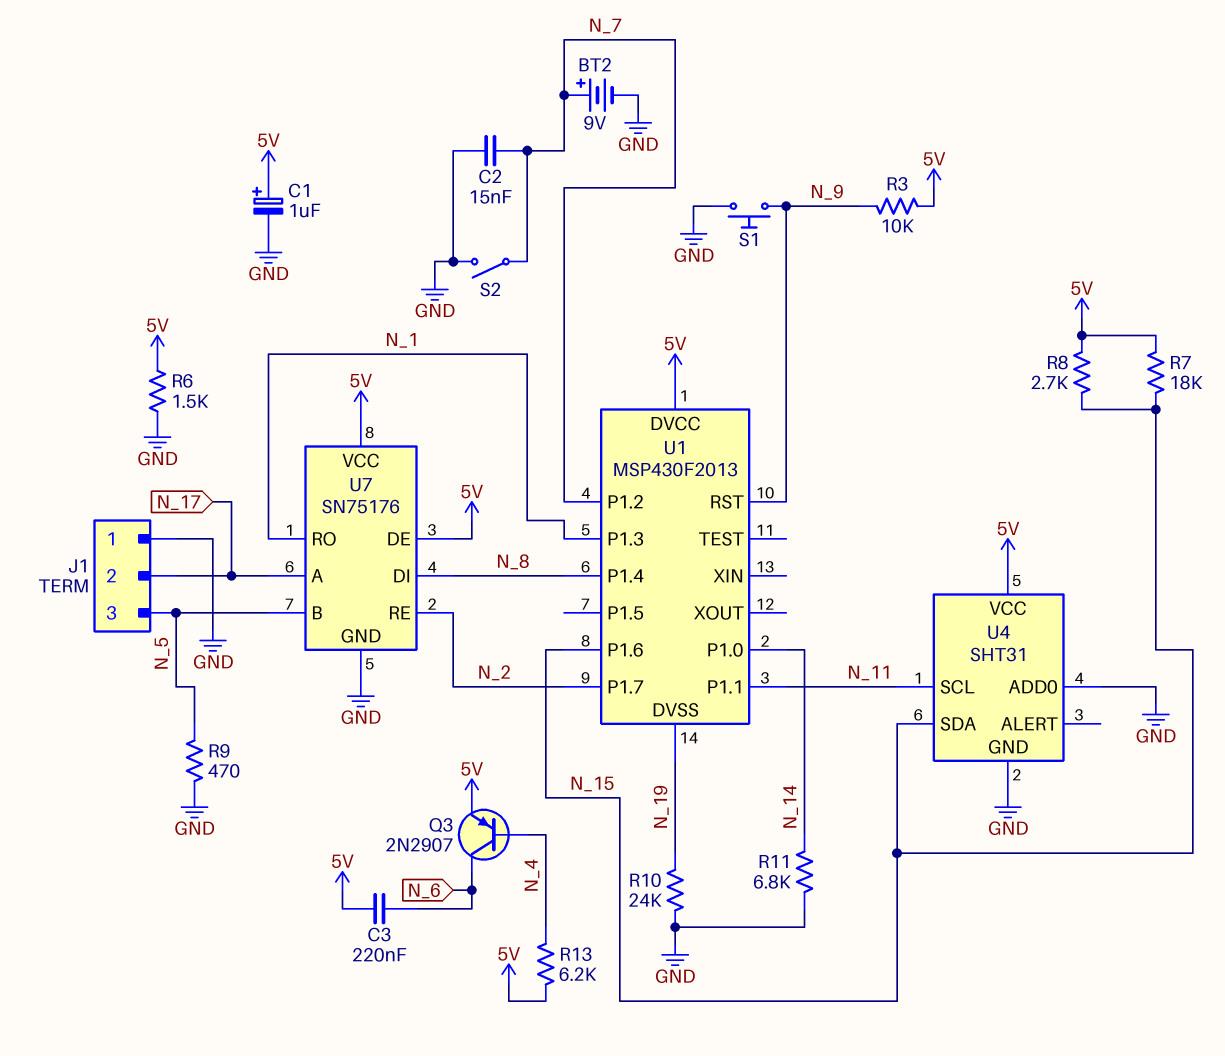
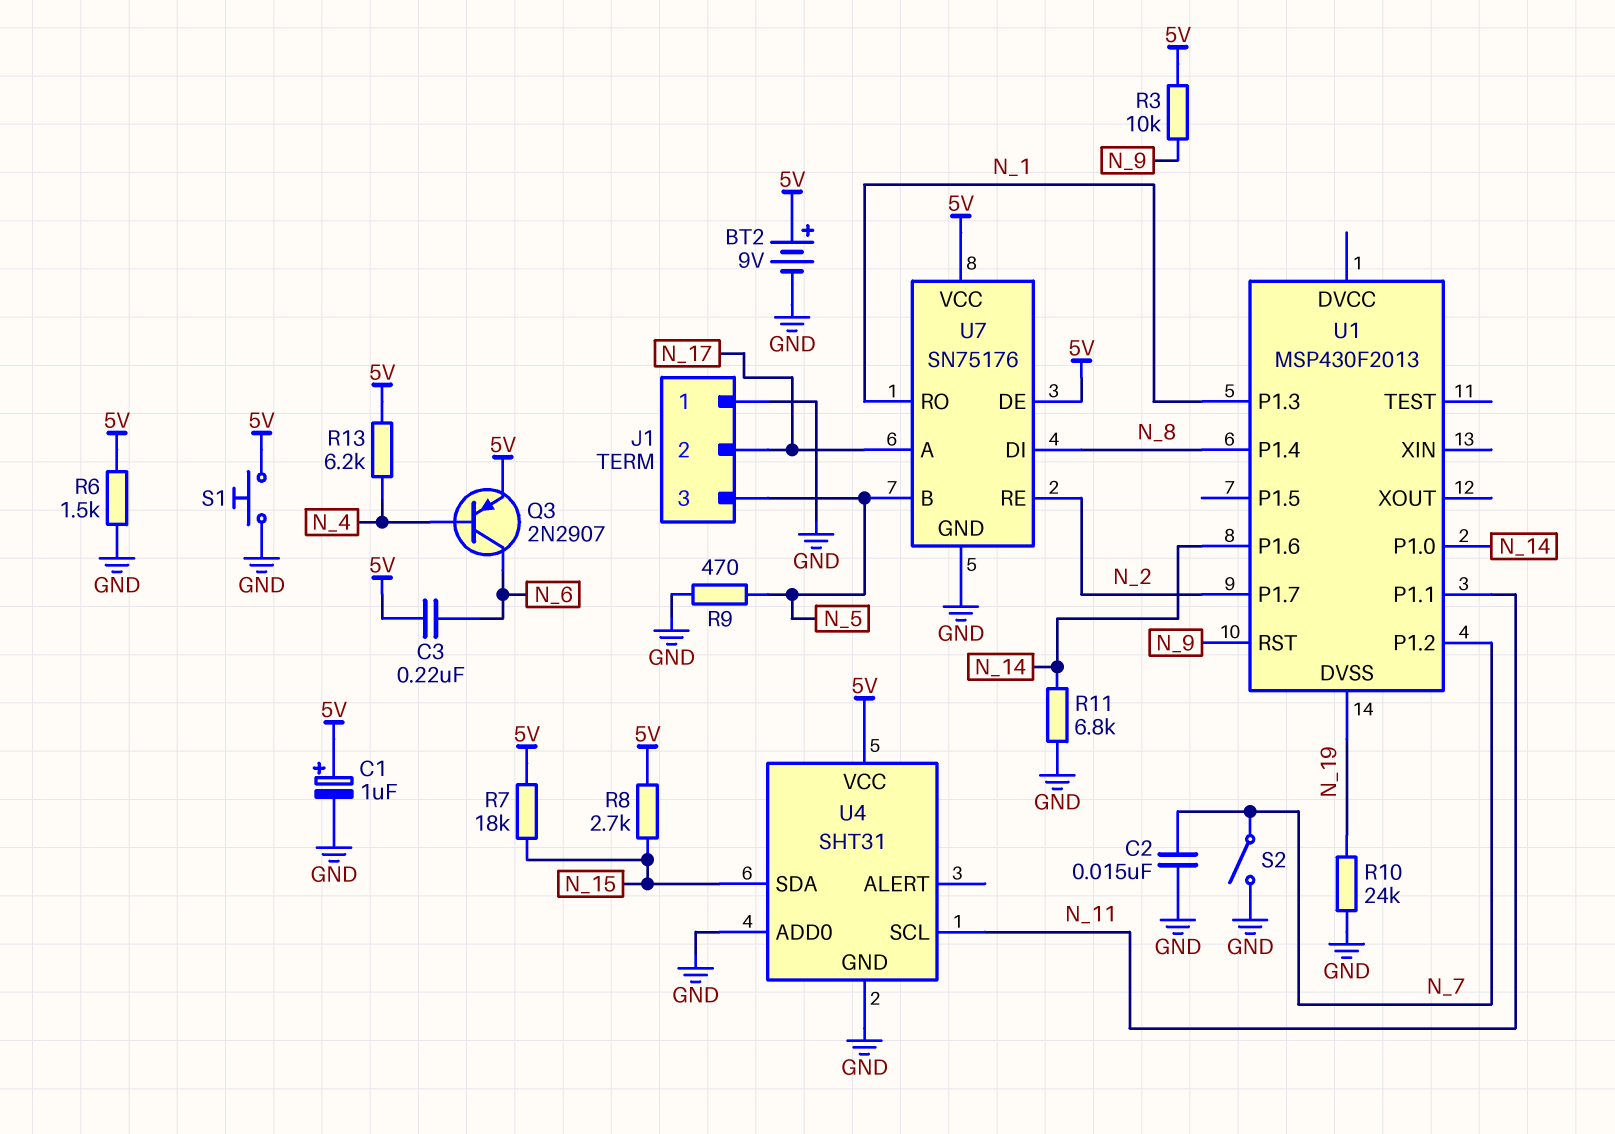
BT2: 9V (plus N_7, minus GND) -> 9V (plus 5V, minus GND)
S1: button (GND, N_9) -> button (5V, GND)
U1 pin DVCC: 5V -> none
U1 pin P1.6: N_15 -> N_14

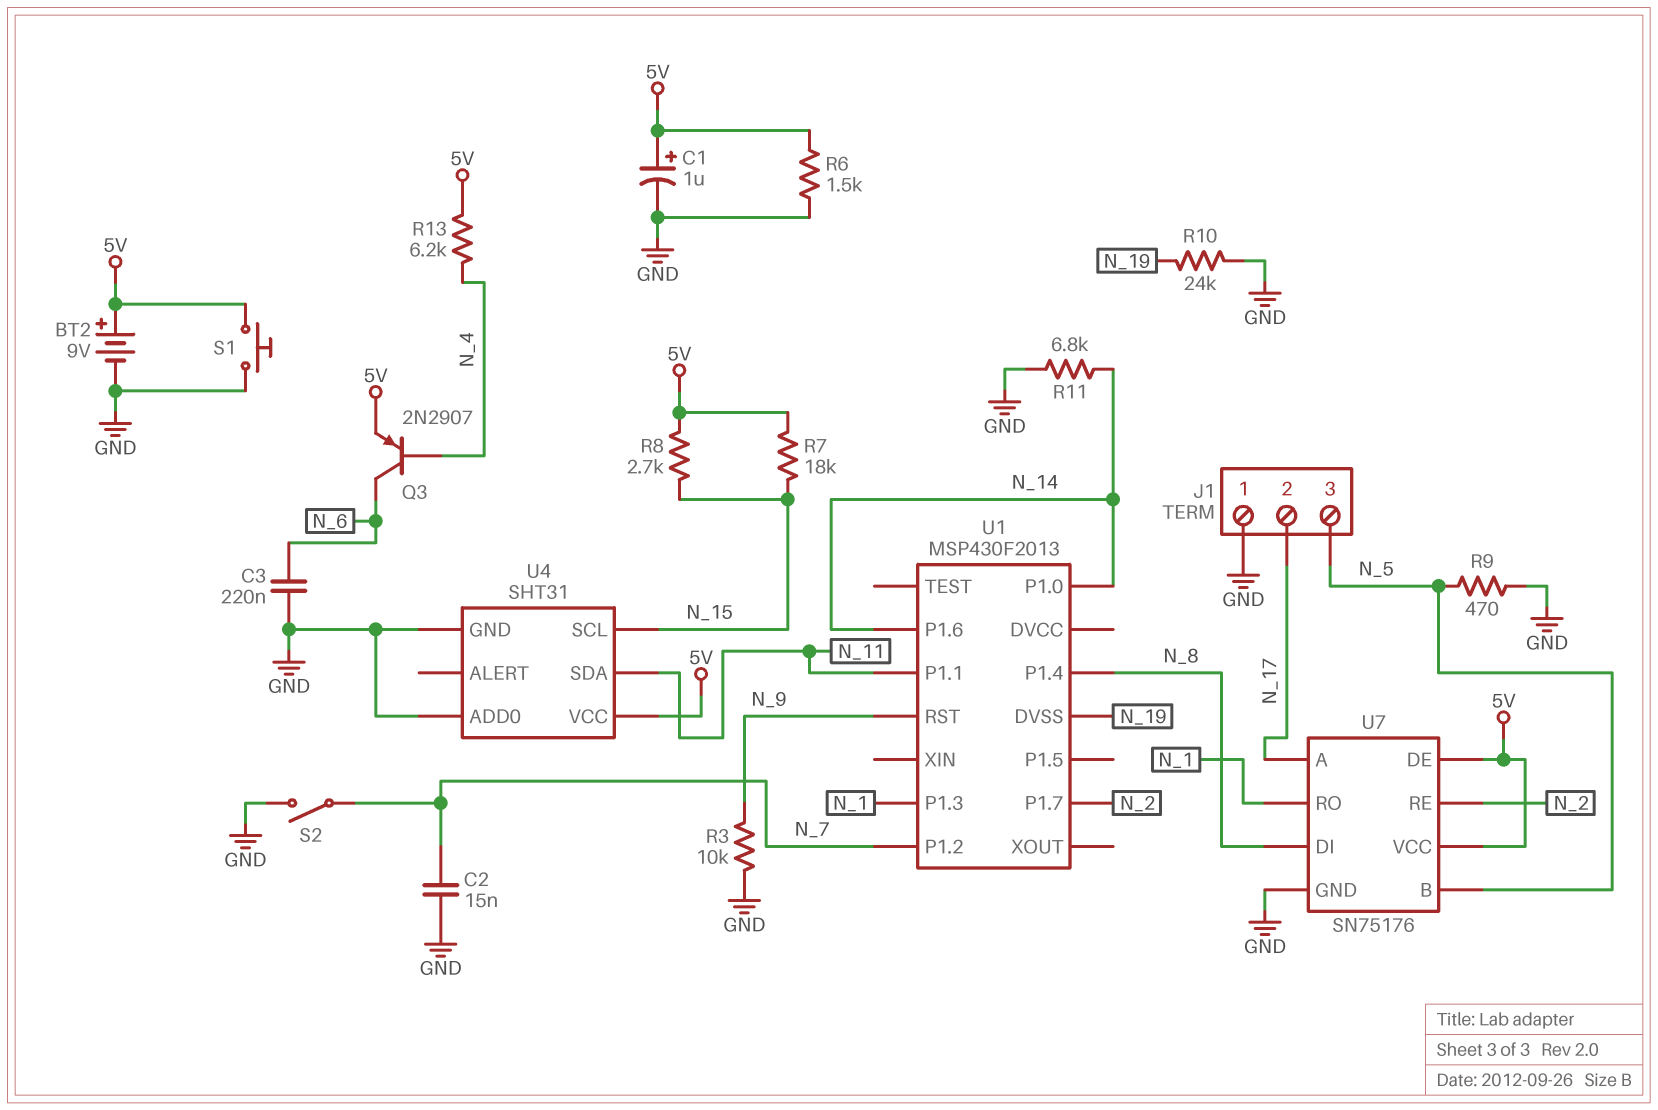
C3: 220nF (5V, N_6) -> 220nF (GND, N_6)
R3: 10k (5V, N_9) -> 10k (GND, N_9)
U4 pin SCL: N_11 -> N_15
U4 pin SDA: N_15 -> N_11

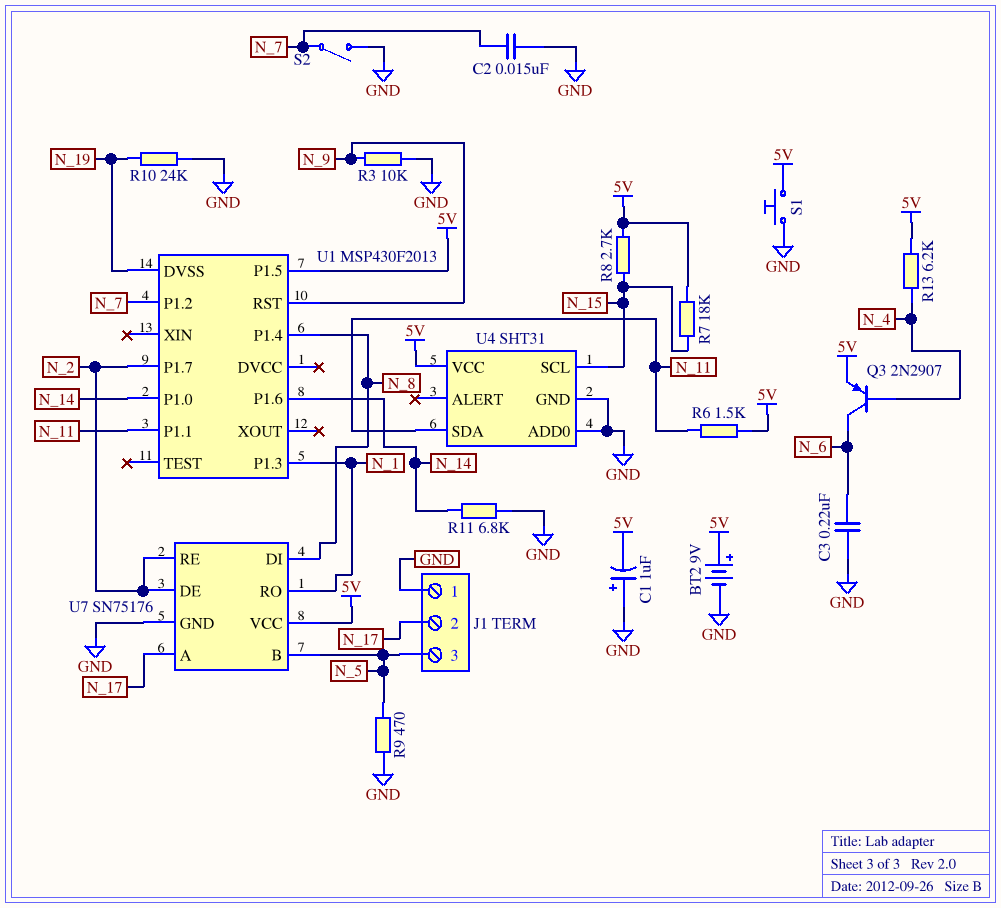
C1: 1uF (plus 5V, minus GND) -> 1uF (plus GND, minus 5V)
R6: 1.5k (5V, GND) -> 1.5k (5V, N_11)
U1 pin P1.5: none -> 5V
U7 pin DE: 5V -> N_2

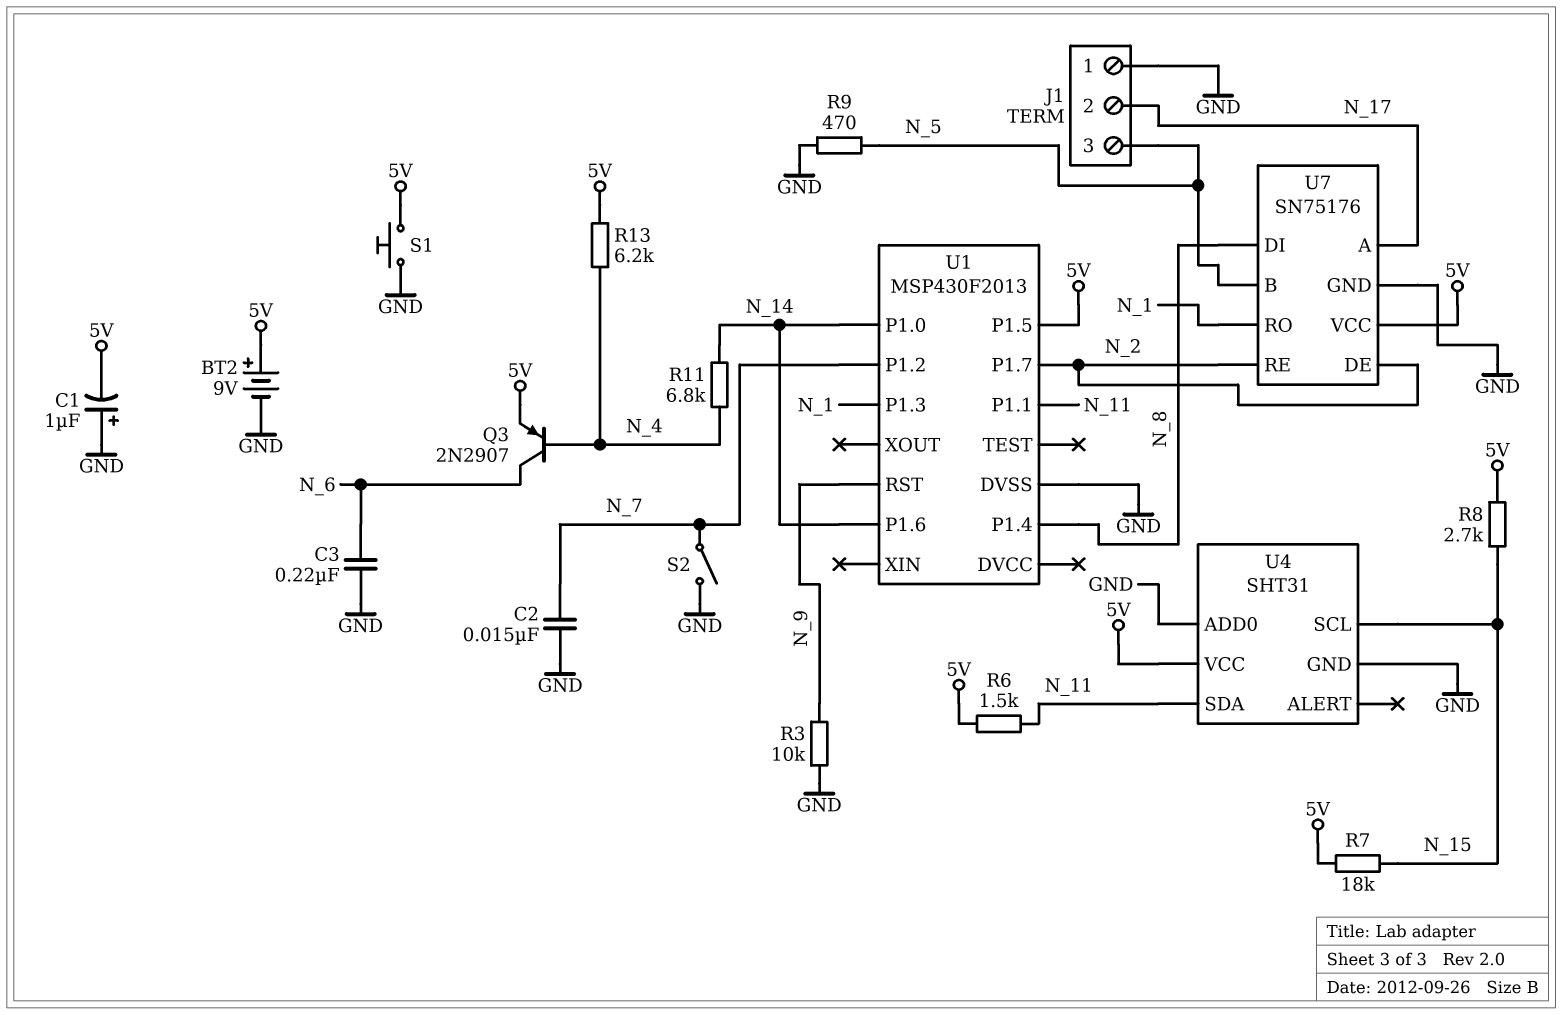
R10: 24k (GND, N_19) -> none
R11: 6.8k (GND, N_14) -> 6.8k (N_4, N_14)
U1 pin DVSS: N_19 -> GND

